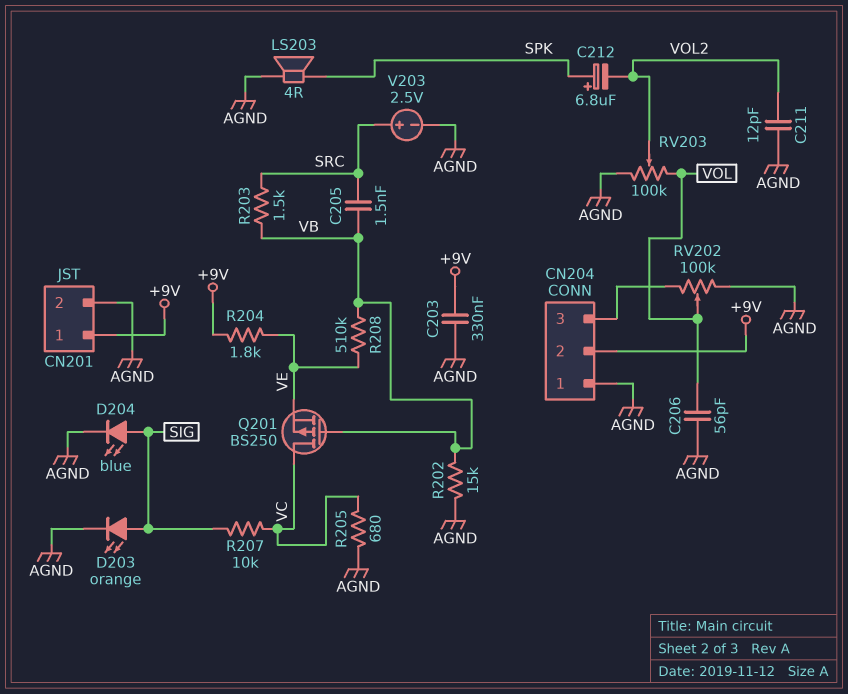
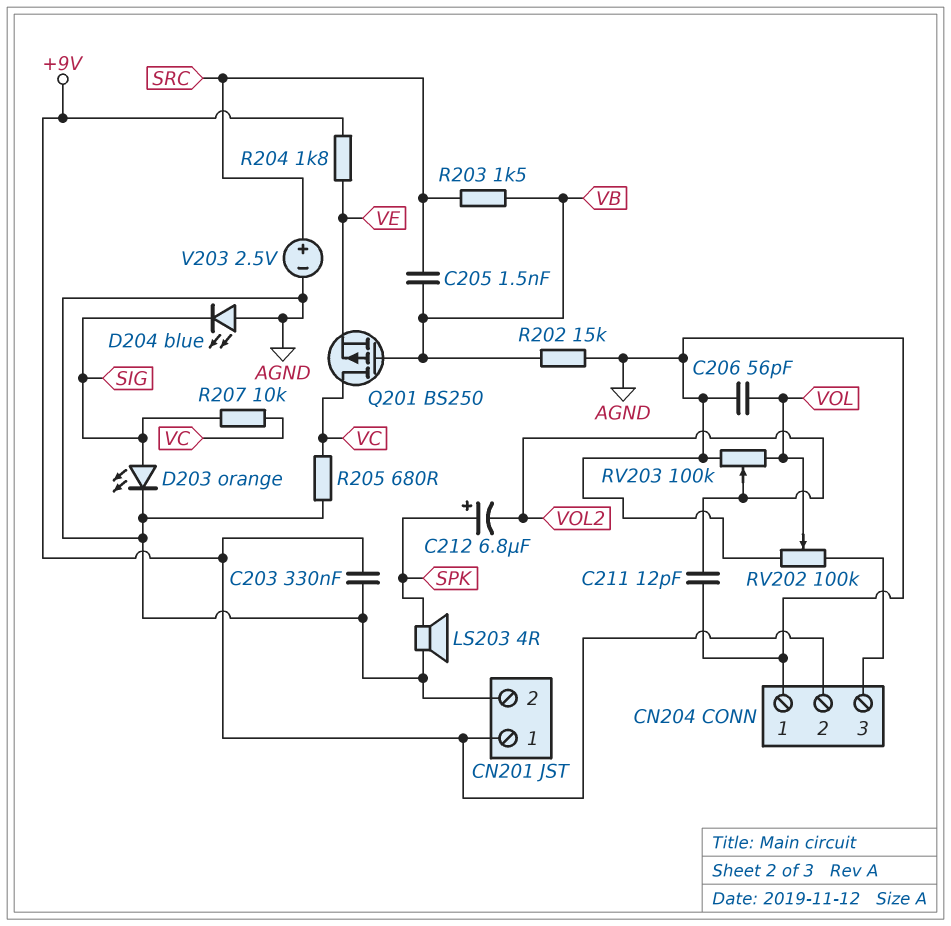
D204: LED blue (A SIG, K AGND) -> LED blue (A AGND, K SIG)
R208: 510k (VB, VE) -> none

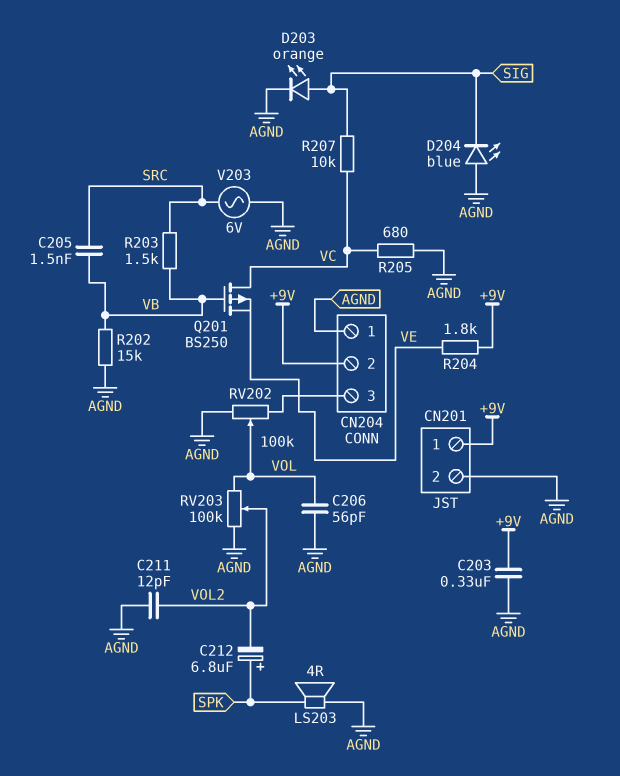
V203: 2.5V (plus SRC, minus AGND) -> AC 6V (AGND, SRC)

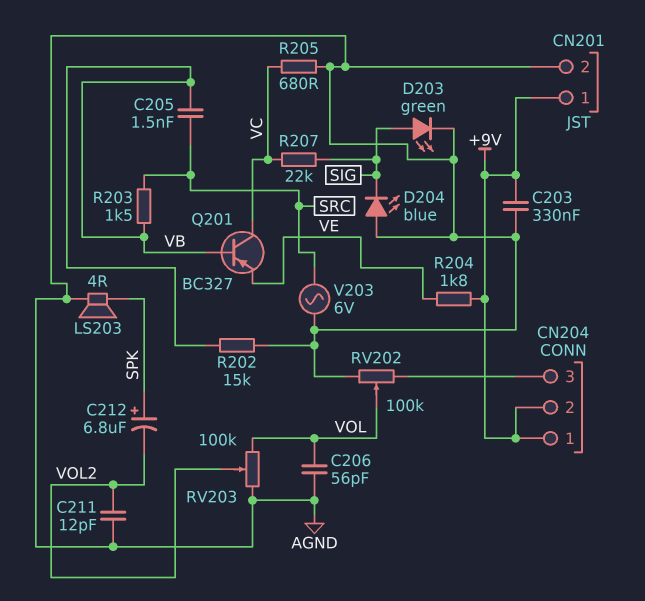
CN204 pin 1: AGND -> +9V
D203: LED orange (A SIG, K AGND) -> LED green (A SIG, K AGND)
Q201: PMOS BS250 (G VB, D VC, S VE) -> PNP BC327 (B VB, C VC, E VE)
R207: 10k (SIG, VC) -> 22k (SIG, VC)

